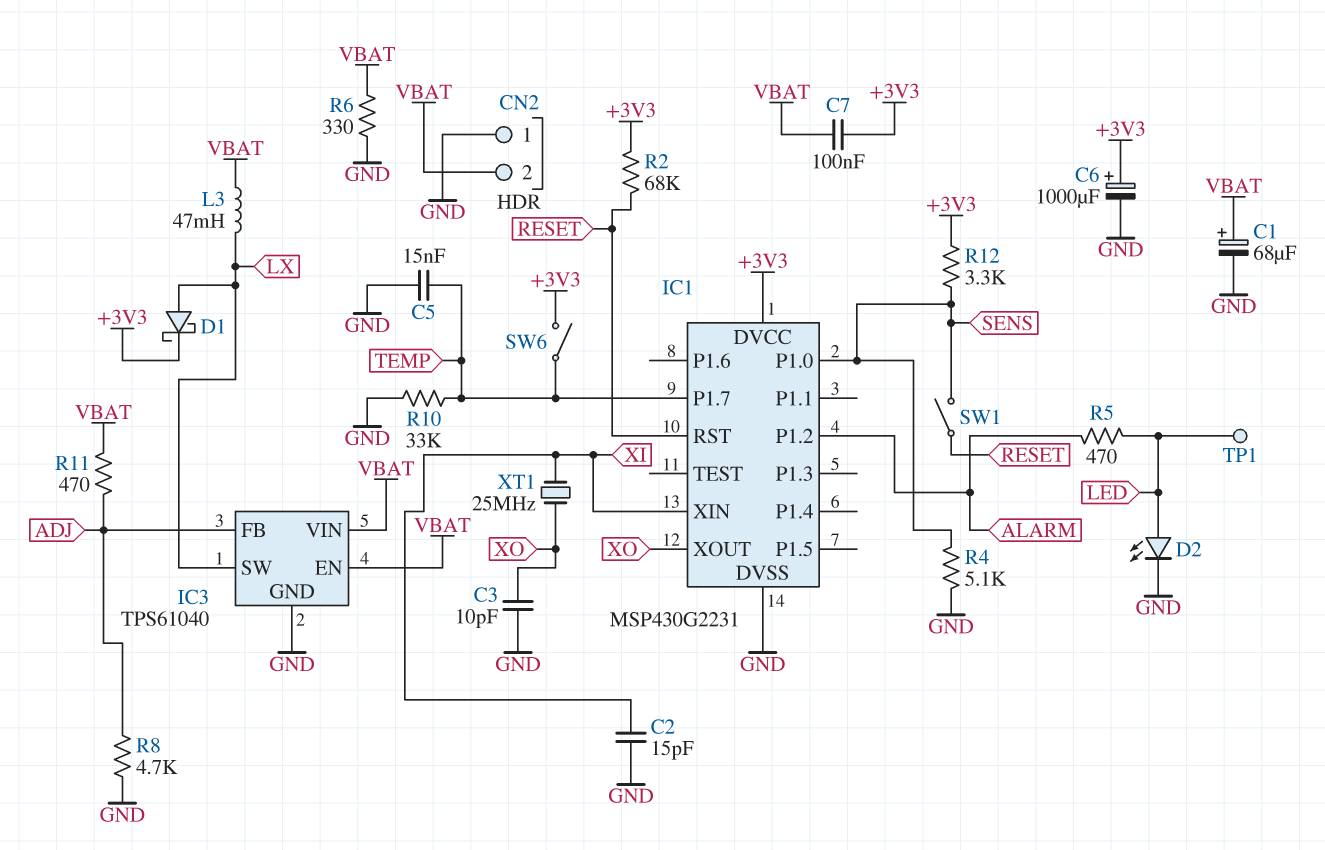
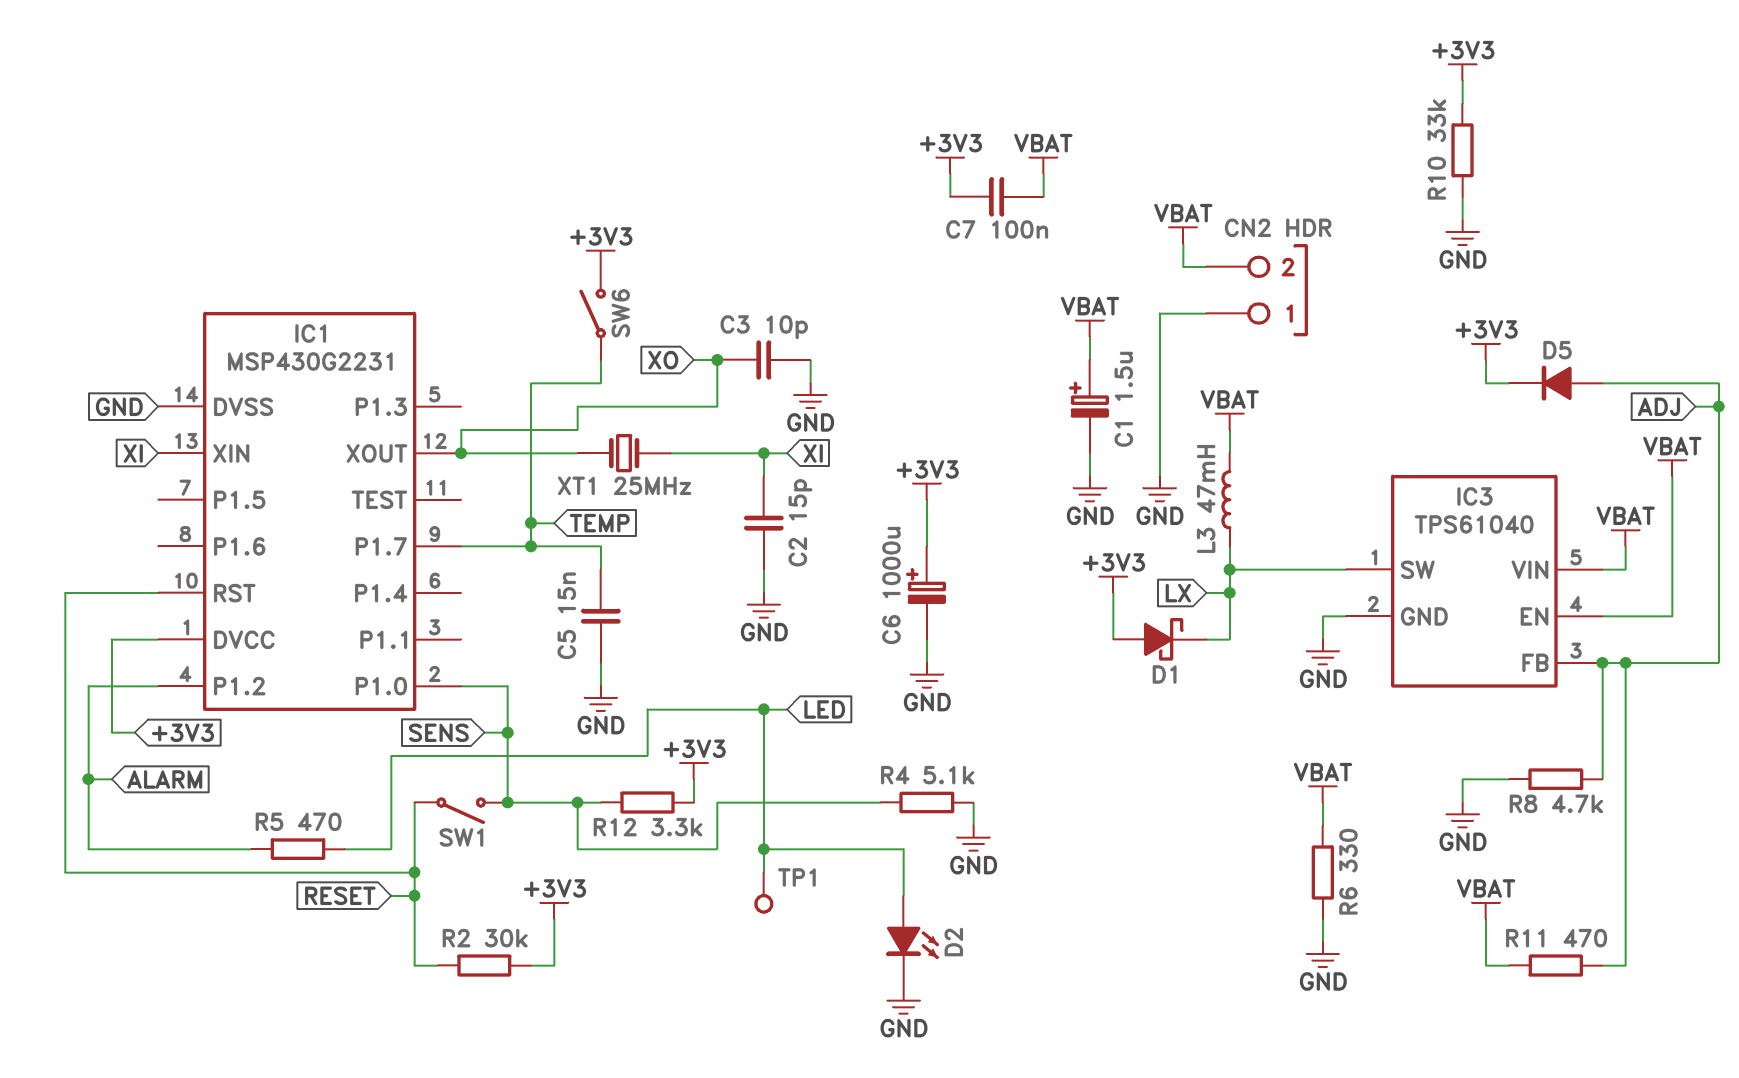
C1: 68uF (plus VBAT, minus GND) -> 1.5uF (plus VBAT, minus GND)
D1: schottky (A LX, K +3V3) -> schottky (A +3V3, K LX)
D5: none -> diode (A ADJ, K +3V3)
R2: 68k (+3V3, RESET) -> 30k (+3V3, RESET)
R10: 33k (GND, TEMP) -> 33k (+3V3, GND)

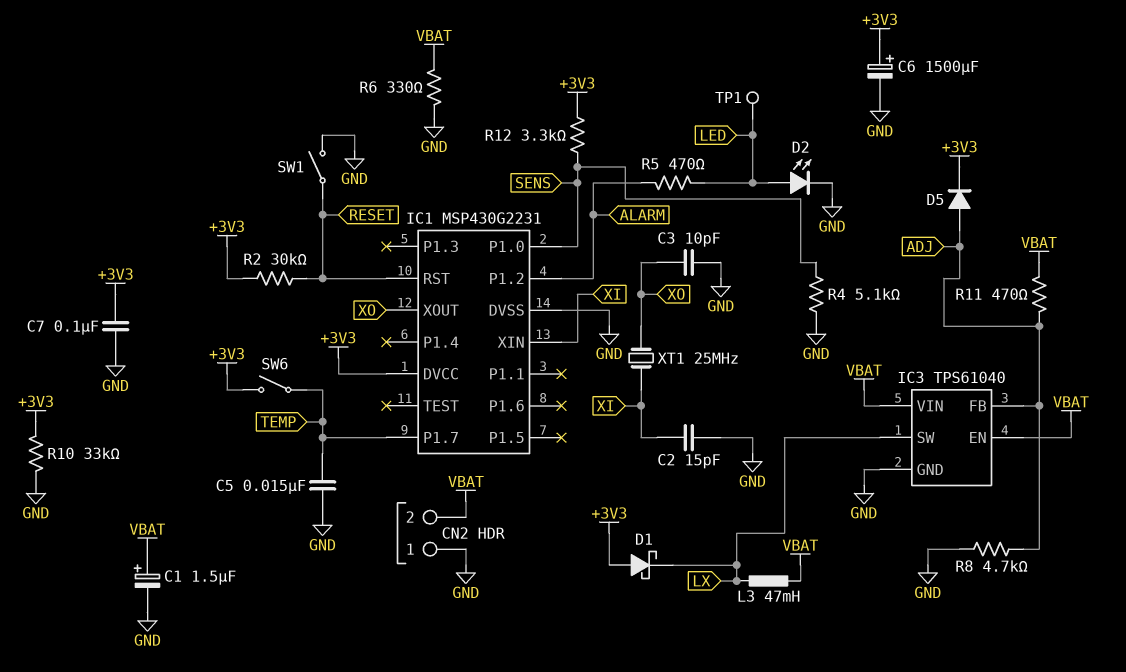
C6: 1000uF (plus +3V3, minus GND) -> 1500uF (plus +3V3, minus GND)
C7: 100nF (+3V3, VBAT) -> 100nF (+3V3, GND)
SW1: switch (RESET, SENS) -> switch (GND, RESET)

